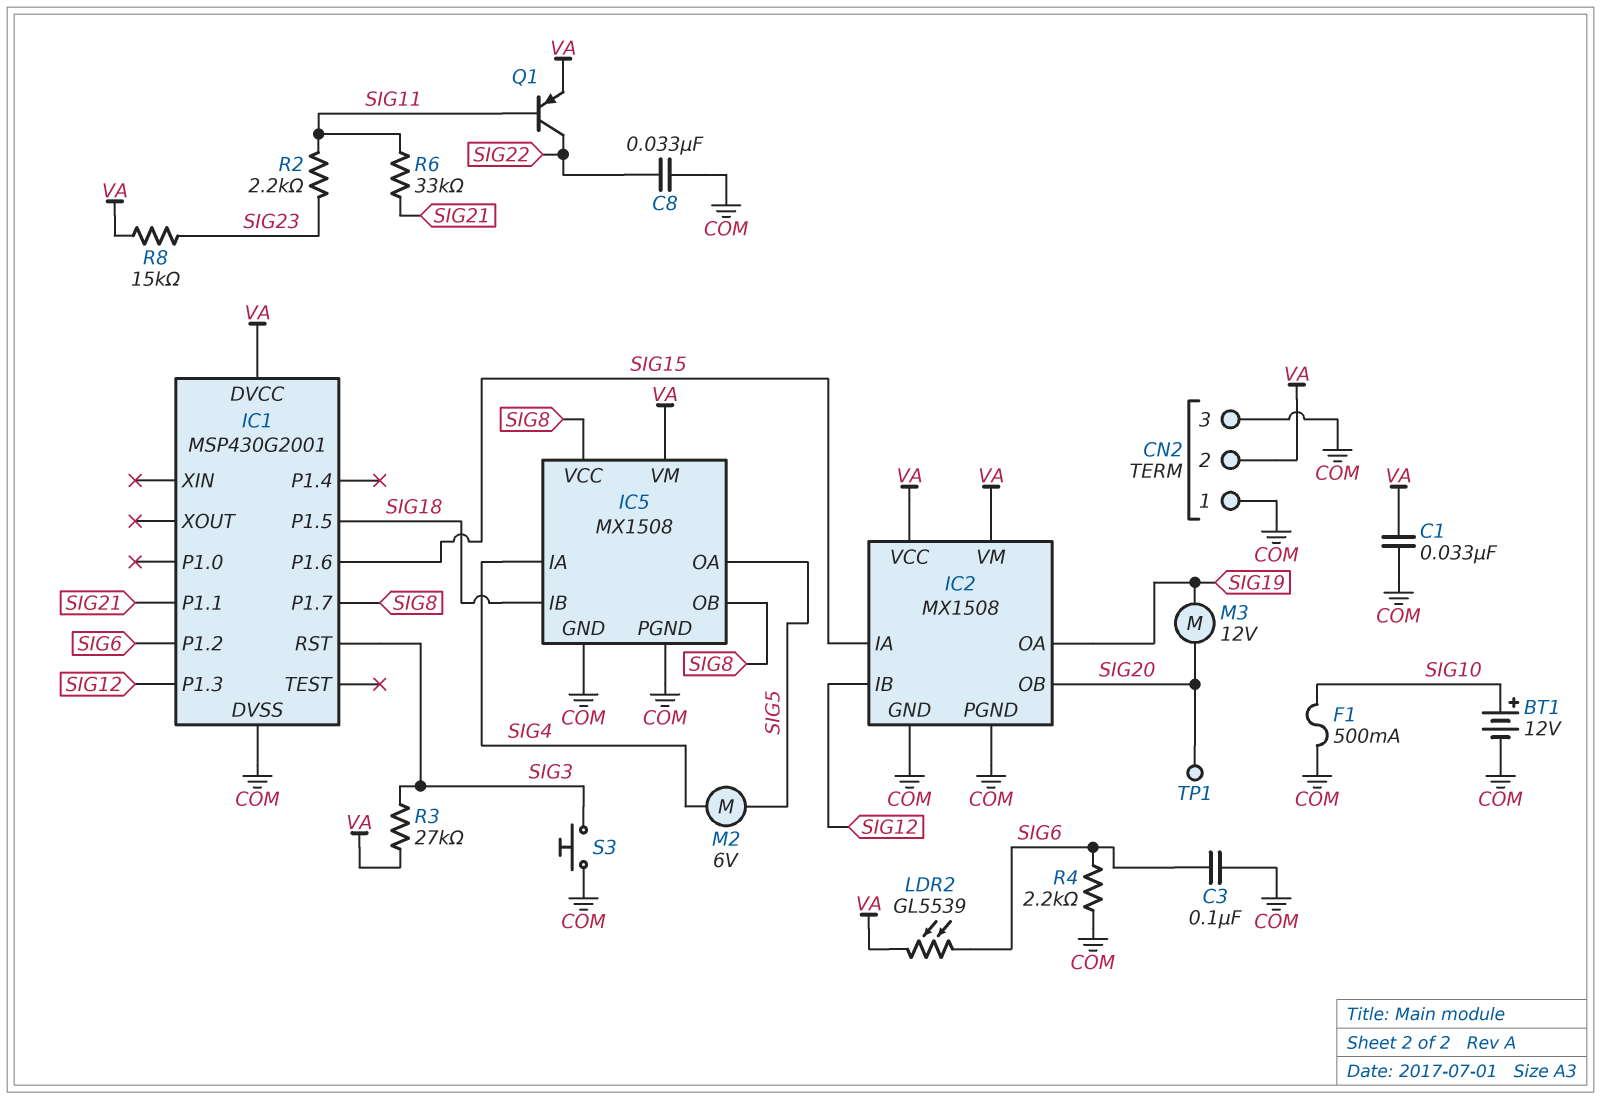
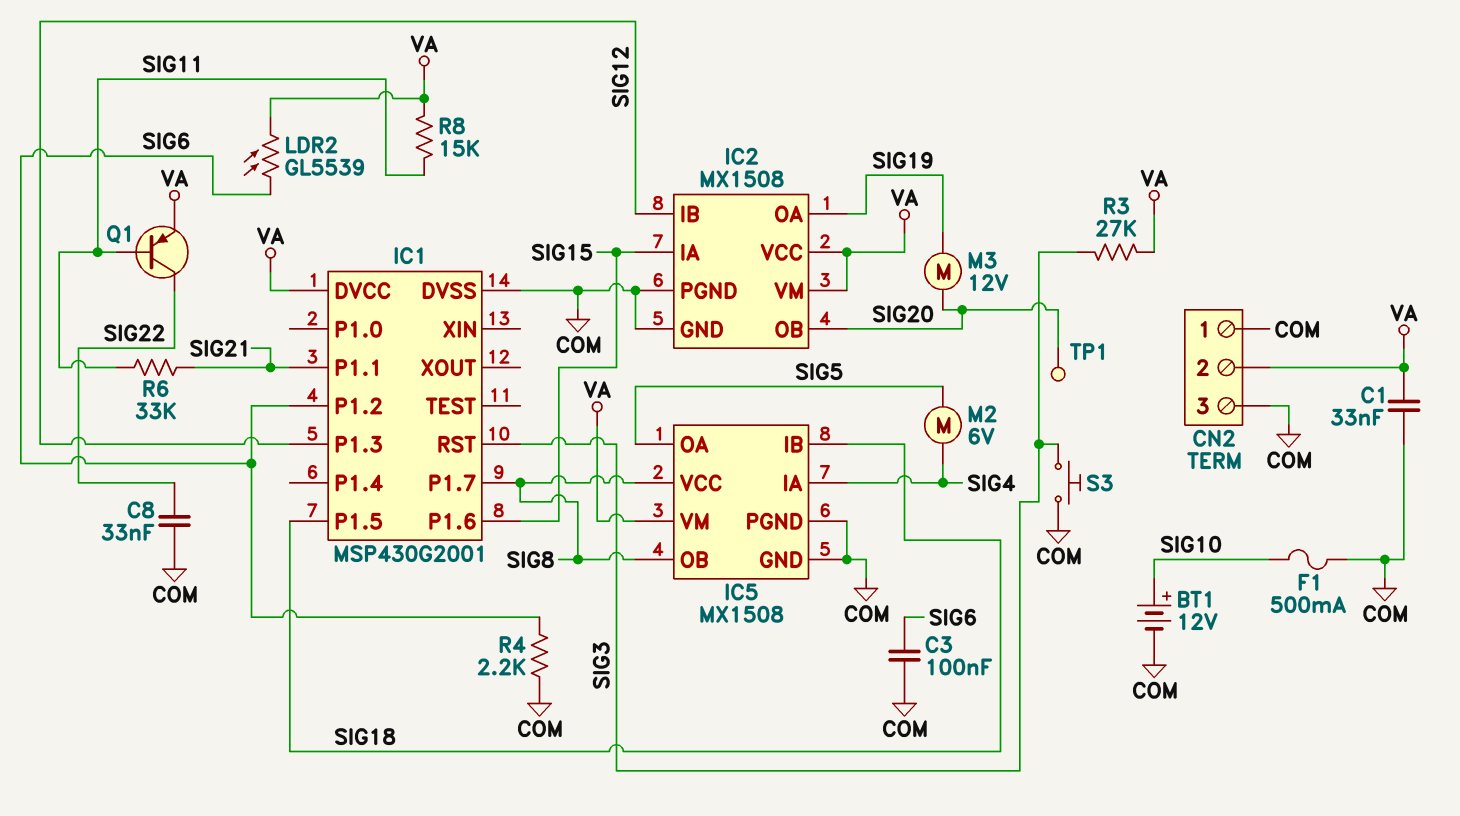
R2: 2.2k (SIG11, SIG23) -> none
R8: 15k (SIG23, VA) -> 15k (SIG11, VA)

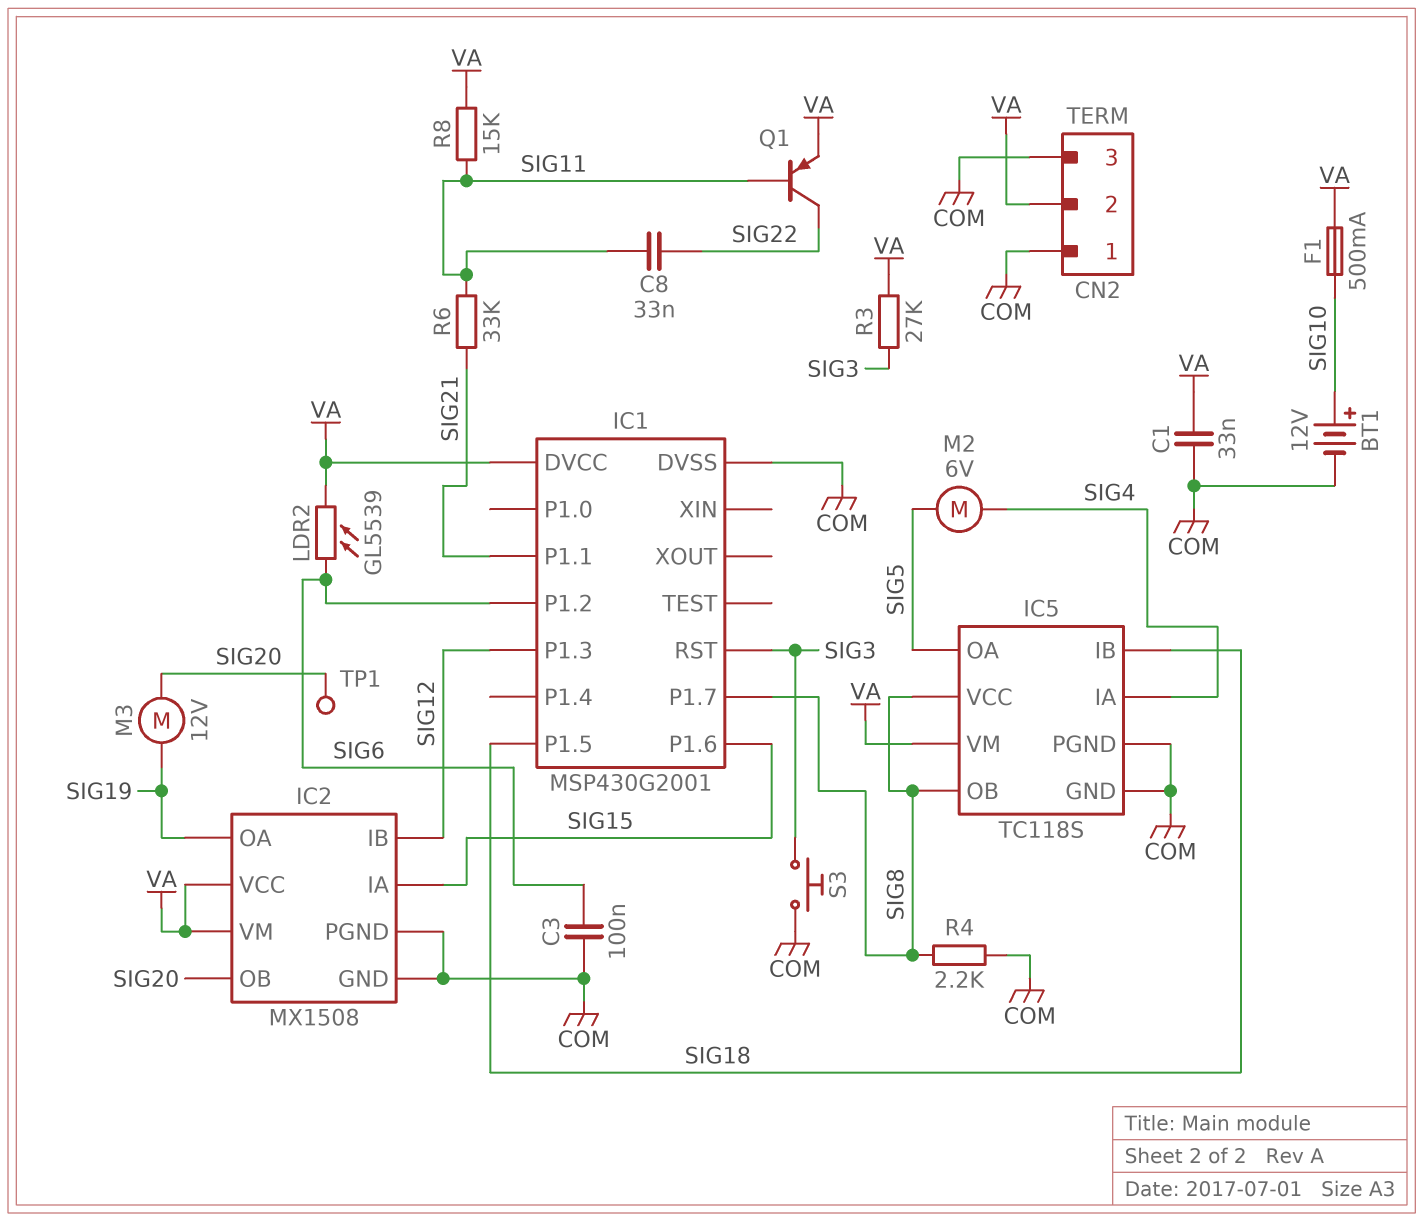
C8: 33nF (COM, SIG22) -> 33nF (SIG11, SIG22)
F1: 500mA (COM, SIG10) -> 500mA (SIG10, VA)
IC5: MX1508 -> TC118S
R4: 2.2k (COM, SIG6) -> 2.2k (COM, SIG8)

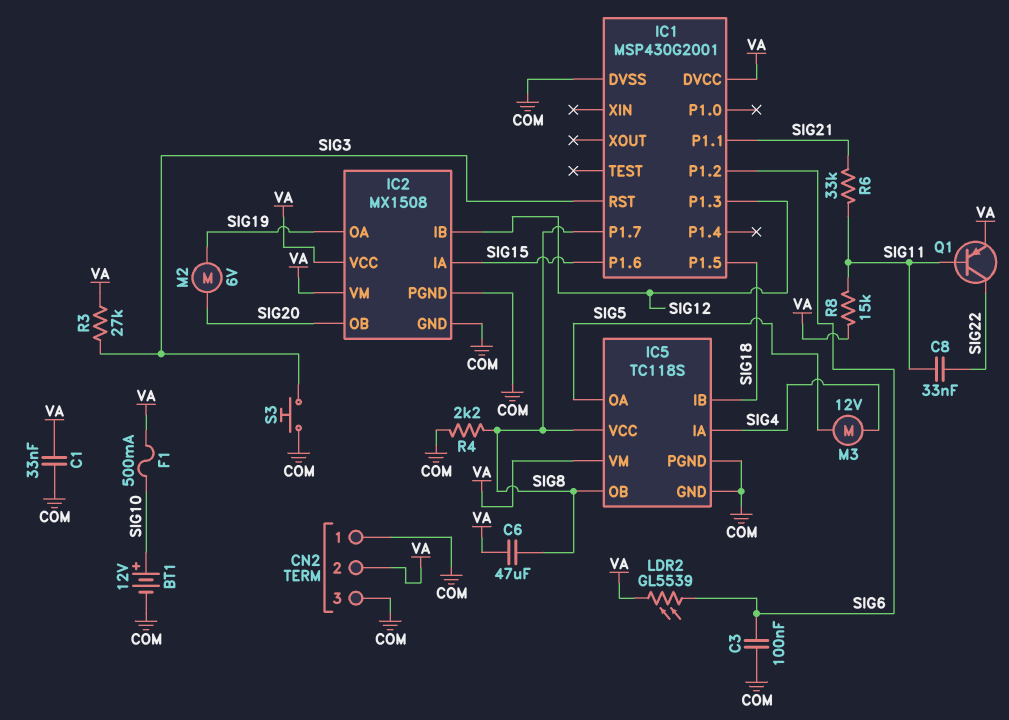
C6: none -> 47uF (SIG8, VA)
M2: motor 6V (SIG4, SIG5) -> motor 6V (SIG19, SIG20)
M3: motor 12V (SIG19, SIG20) -> motor 12V (SIG4, SIG5)
TP1: test point (SIG20) -> none

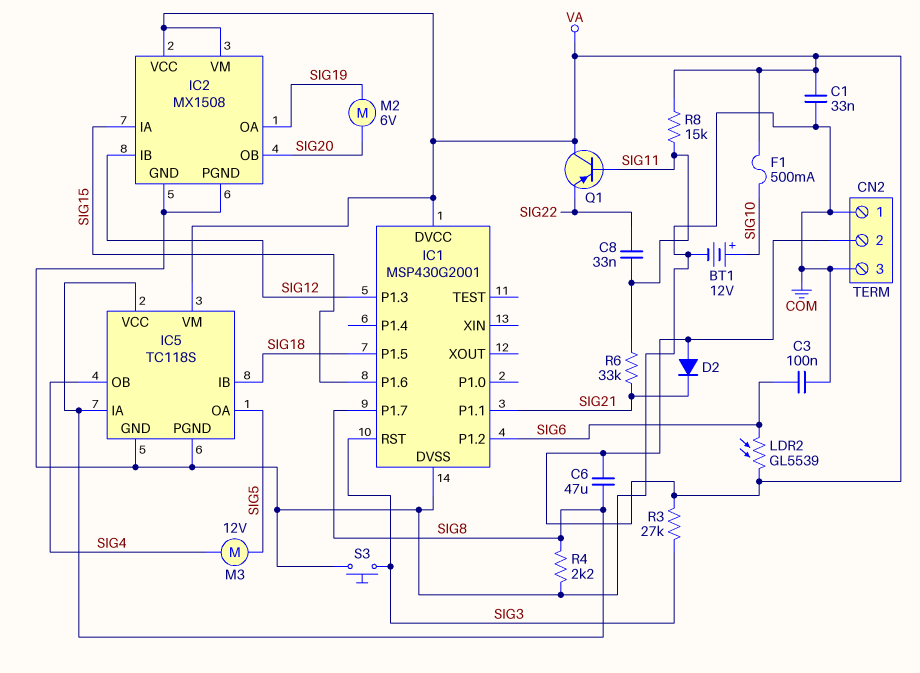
D2: none -> diode (A VA, K SIG21)
IC5 pin IA: SIG4 -> SIG8
IC5 pin OB: SIG8 -> SIG4
Q1: PNP (B SIG11, C SIG22, E VA) -> PNP (B SIG11, C VA, E SIG22)

